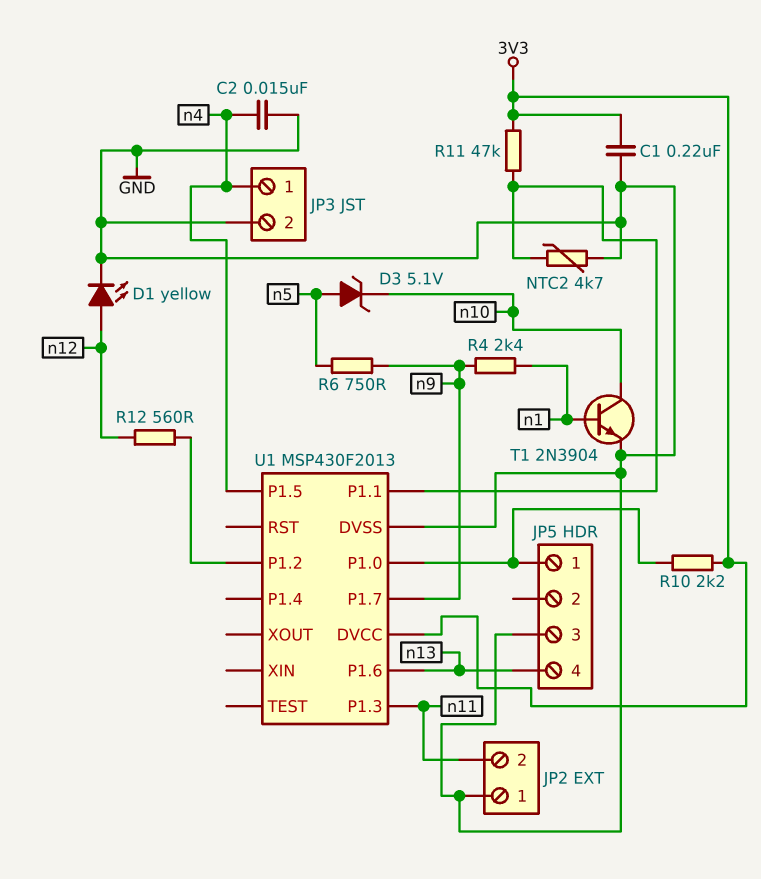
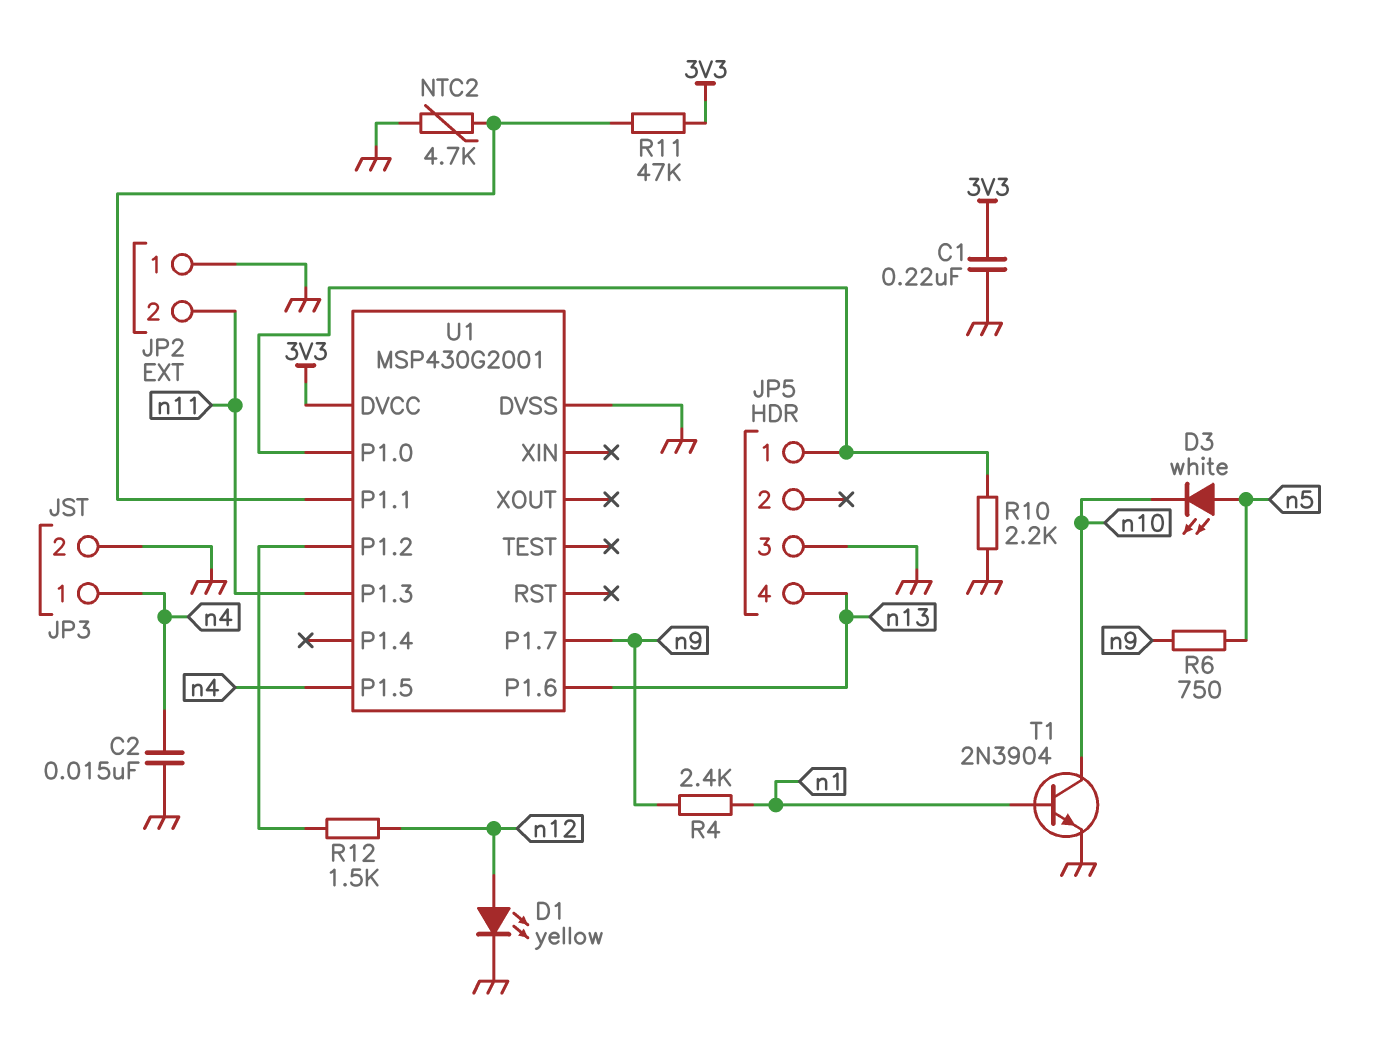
D3: zener 5.1V (A n5, K n10) -> LED white (A n5, K n10)
R10: 2.2k (3V3, JP5/1) -> 2.2k (GND, JP5/1)
R12: 560 (U1/P1.2, n12) -> 1.5k (U1/P1.2, n12)
U1: MSP430F2013 -> MSP430G2001

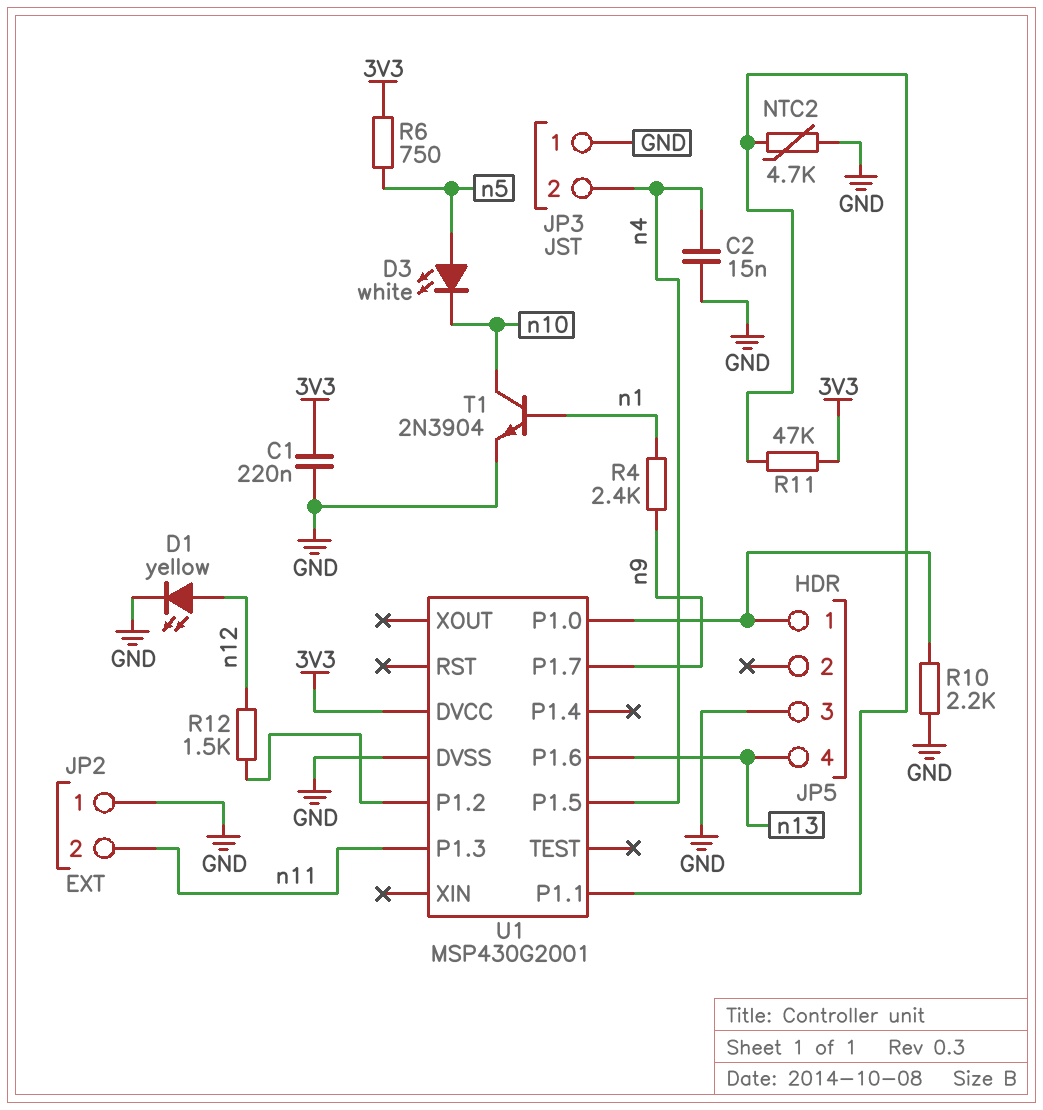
JP3 pin 1: n4 -> GND
JP3 pin 2: GND -> n4
R6: 750 (n5, n9) -> 750 (3V3, n5)

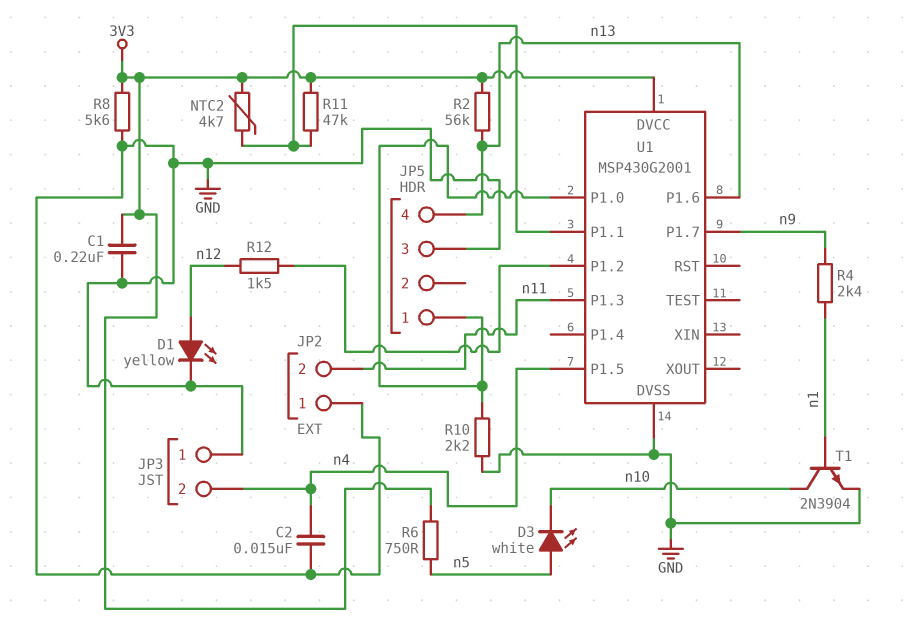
NTC2: 4.7k (GND, U1/P1.1) -> 4.7k (3V3, U1/P1.1)
R2: none -> 56k (3V3, n13)
R8: none -> 5.6k (3V3, GND)

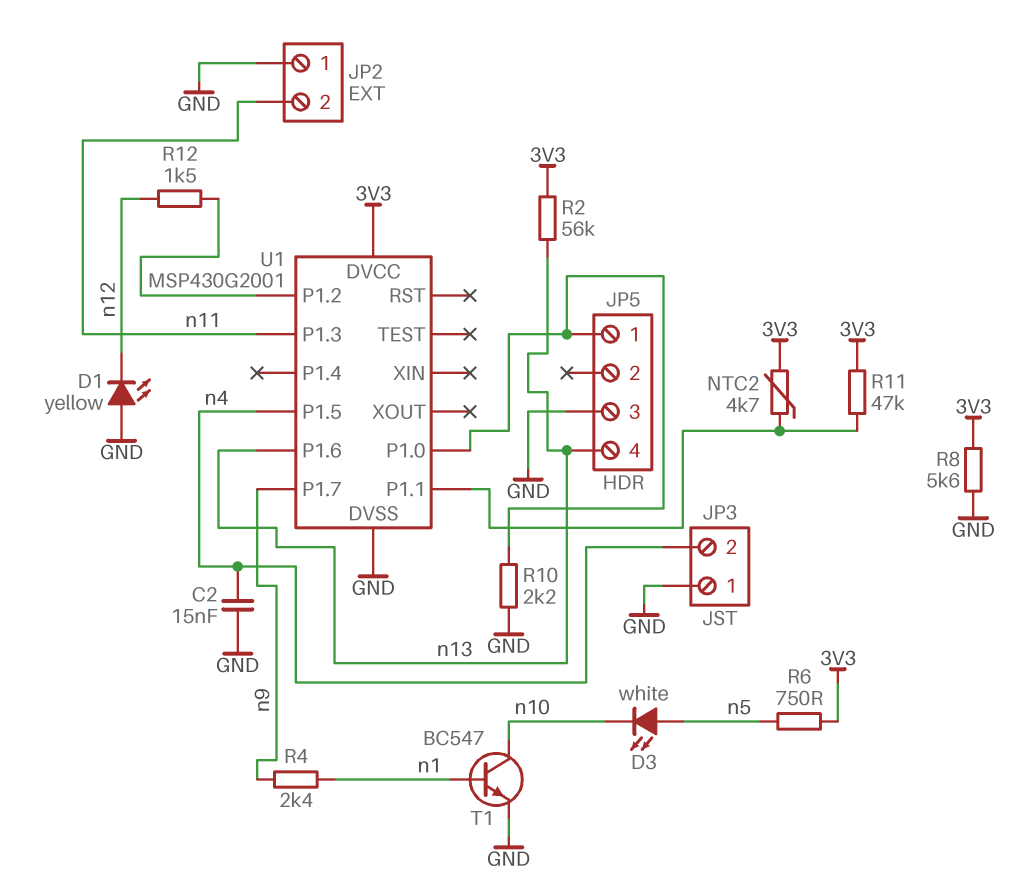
C1: 220nF (3V3, GND) -> none
D1: LED yellow (A n12, K GND) -> LED yellow (A GND, K n12)
T1: NPN 2N3904 (B n1, C n10, E GND) -> NPN BC547 (B n1, C n10, E GND)

